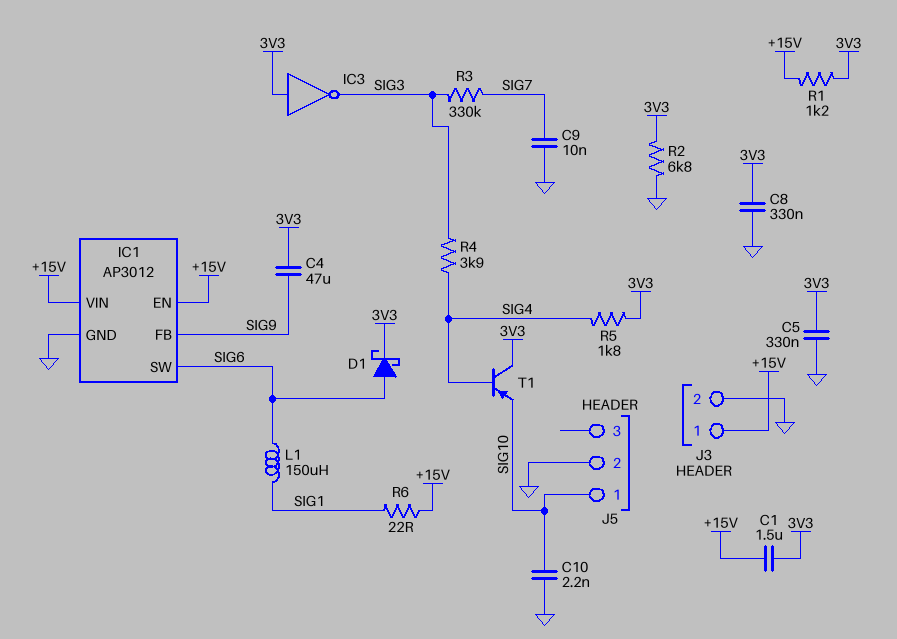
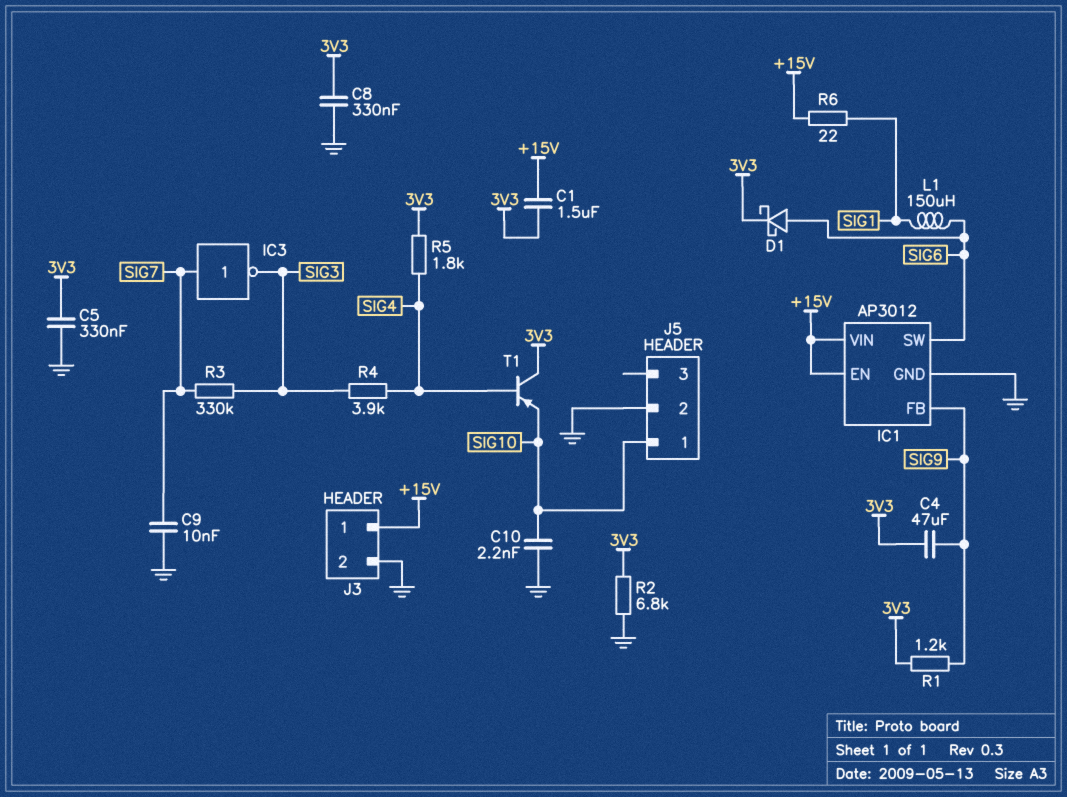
IC3: NOT (in 3V3, out SIG3) -> NOT (in SIG7, out SIG3)
R1: 1.2k (+15V, 3V3) -> 1.2k (3V3, SIG9)

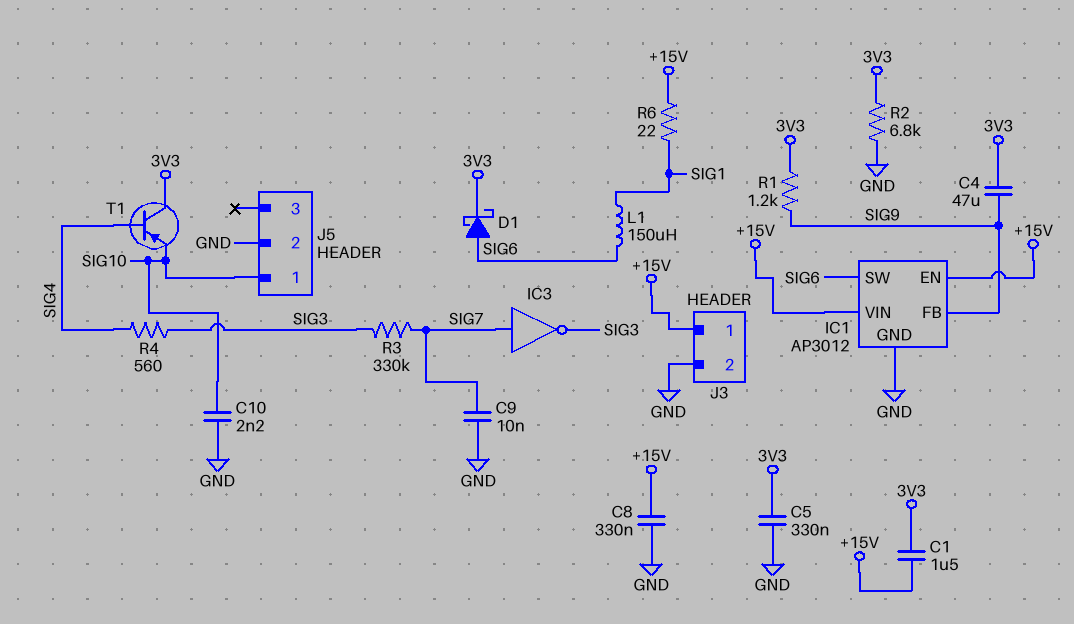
C8: 330nF (3V3, GND) -> 330nF (+15V, GND)
R4: 3.9k (SIG3, SIG4) -> 560 (SIG3, SIG4)
R5: 1.8k (3V3, SIG4) -> none

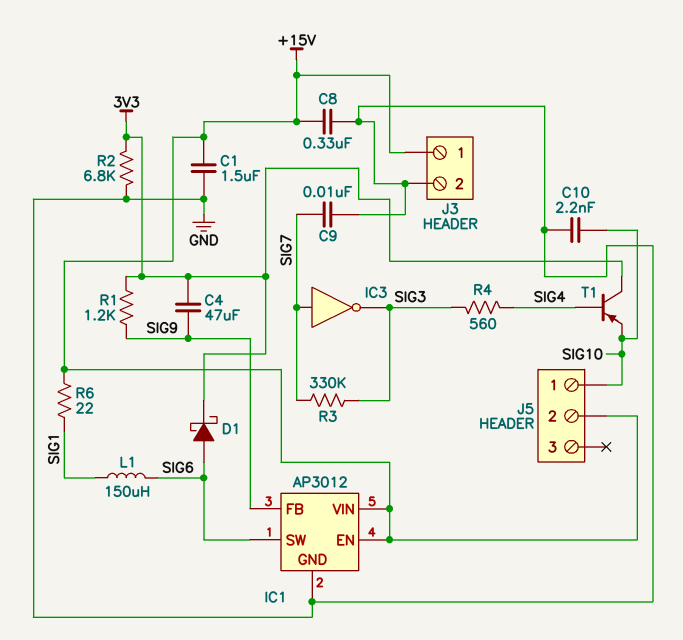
C1: 1.5uF (+15V, 3V3) -> 1.5uF (+15V, GND)
C5: 330nF (3V3, GND) -> none
J5 pin 2: GND -> +15V

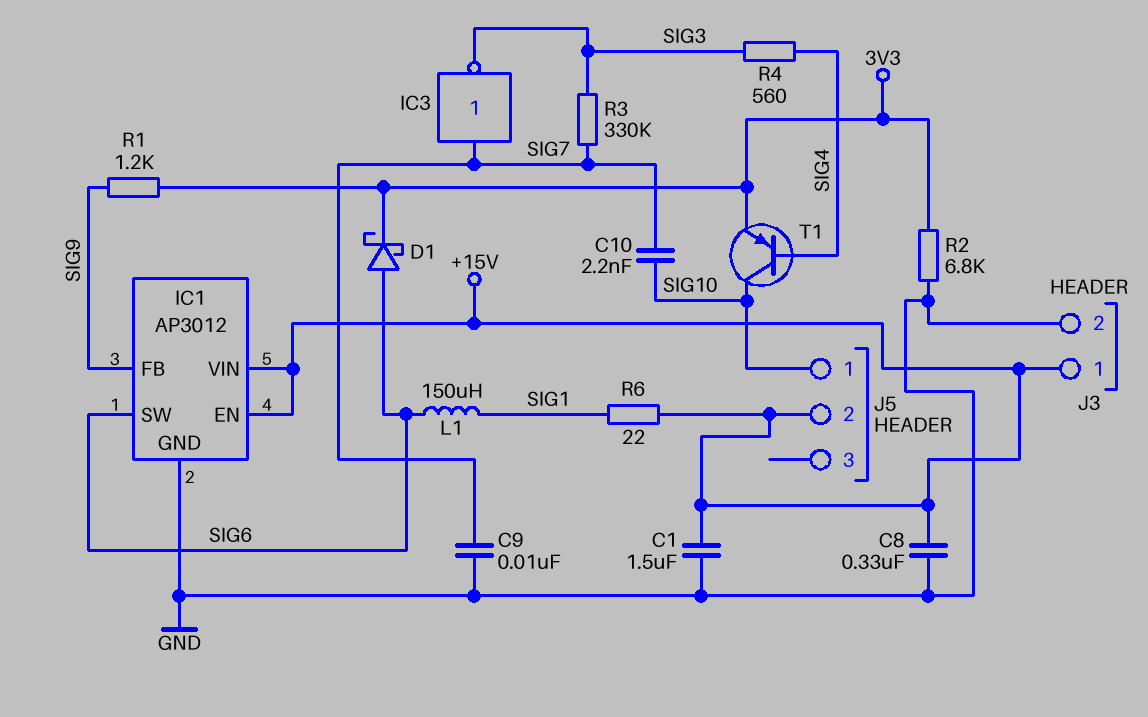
C4: 47uF (3V3, SIG9) -> none
C10: 2.2nF (GND, SIG10) -> 2.2nF (SIG7, SIG10)
T1: PNP (B SIG4, C 3V3, E SIG10) -> PNP (B SIG4, C SIG10, E 3V3)

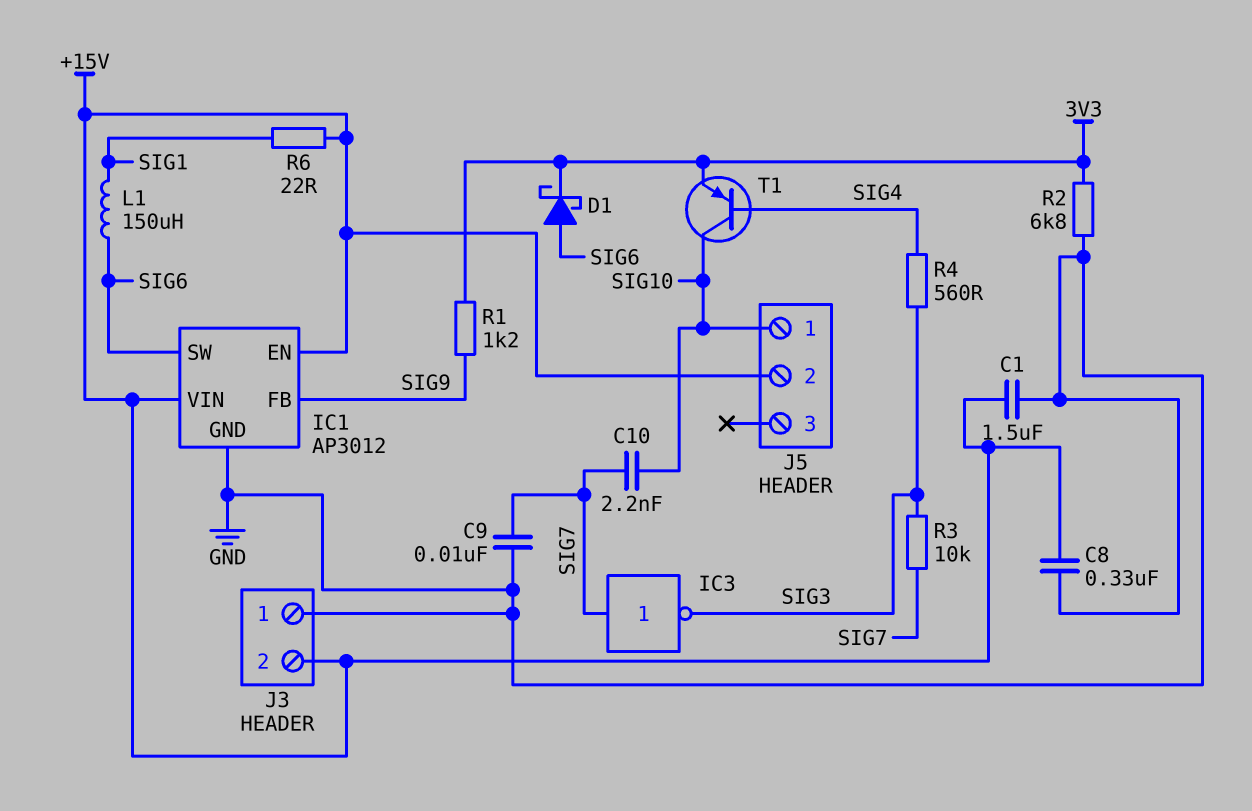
J3 pin 1: +15V -> GND
J3 pin 2: GND -> +15V
R3: 330k (SIG3, SIG7) -> 10k (SIG3, SIG7)

